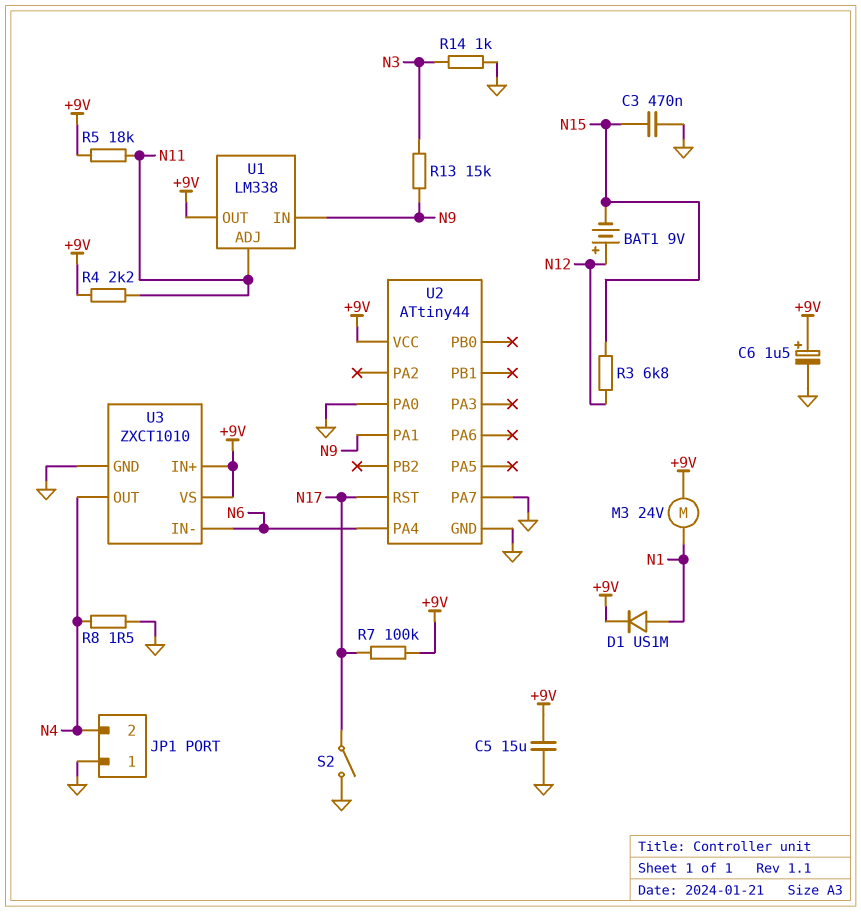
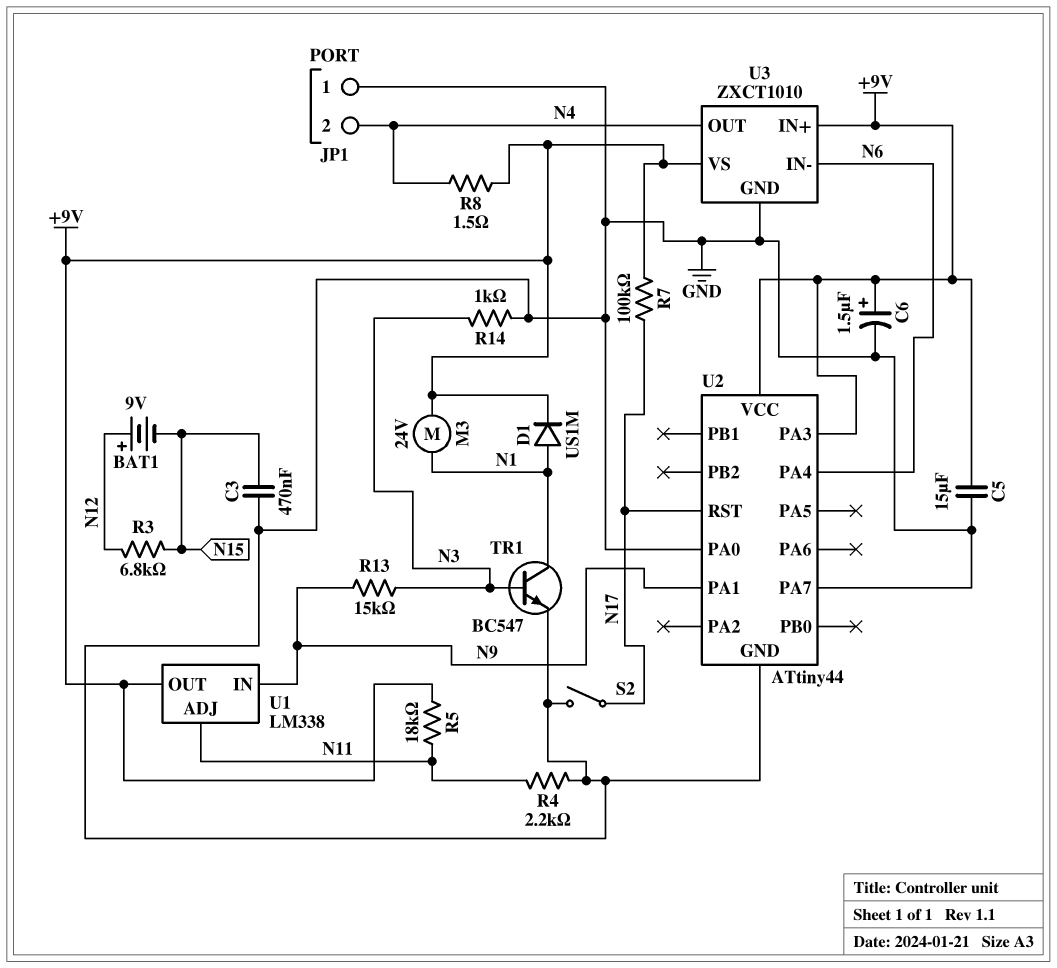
R4: 2.2k (+9V, N11) -> 2.2k (GND, N11)
R8: 1.5 (GND, N4) -> 1.5 (+9V, N4)
TR1: none -> NPN BC547 (B N3, C N1, E GND)
U2 pin PA3: none -> +9V

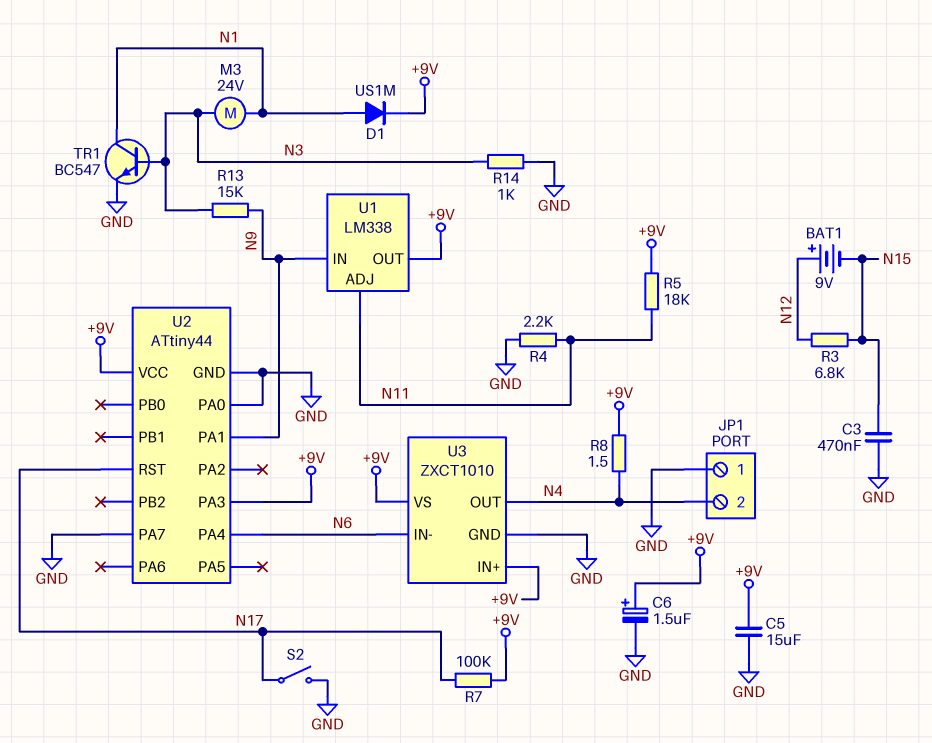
M3: motor 24V (+9V, N1) -> motor 24V (N1, N3)

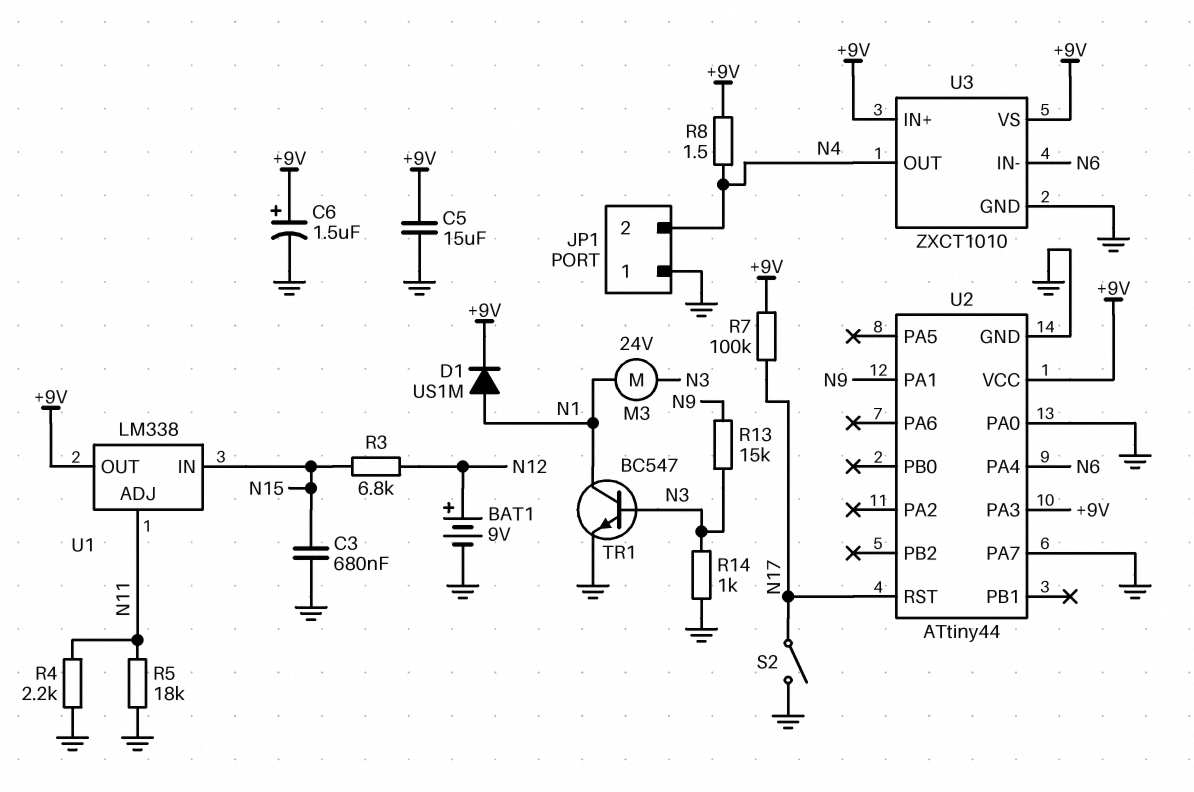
BAT1: 9V (plus N12, minus N15) -> 9V (plus N12, minus GND)
C3: 470nF (GND, N15) -> 680nF (GND, N15)
R5: 18k (+9V, N11) -> 18k (GND, N11)
U1 pin IN: N9 -> N15

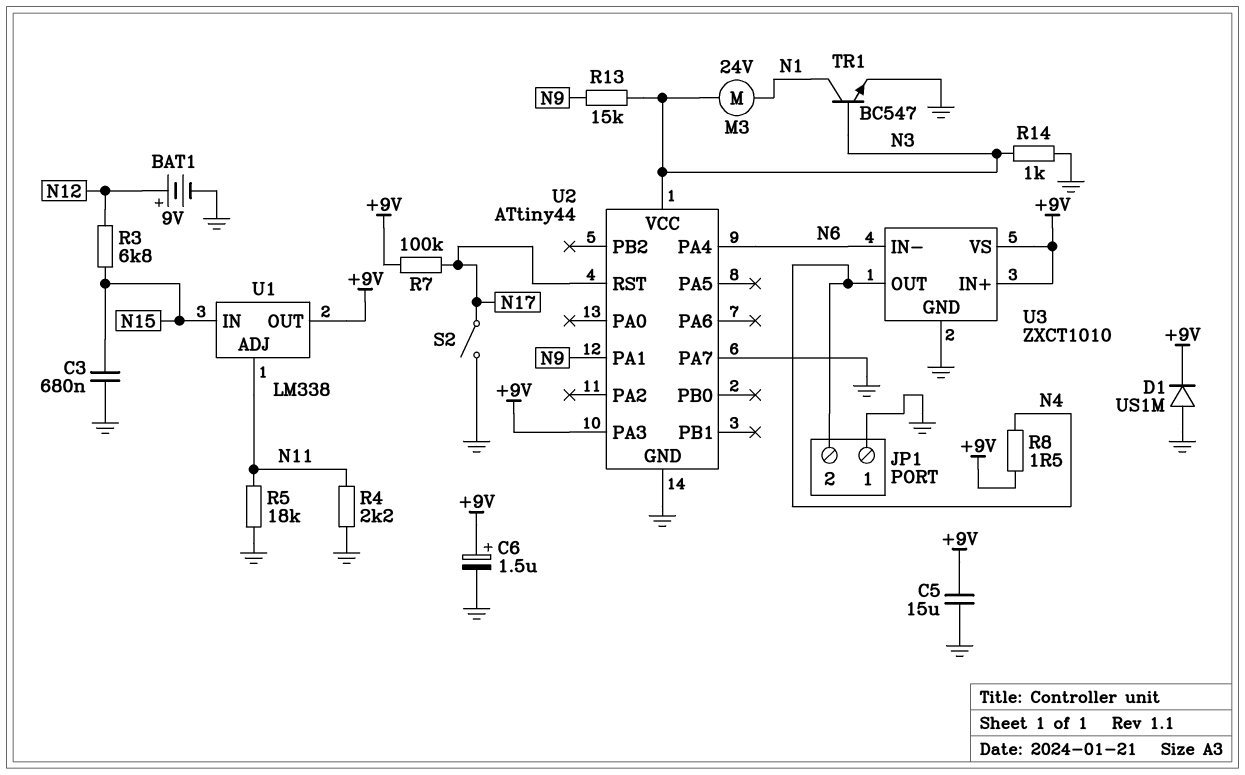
D1: diode US1M (A N1, K +9V) -> diode US1M (A GND, K +9V)
U2 pin PA0: GND -> none
U2 pin VCC: +9V -> N3

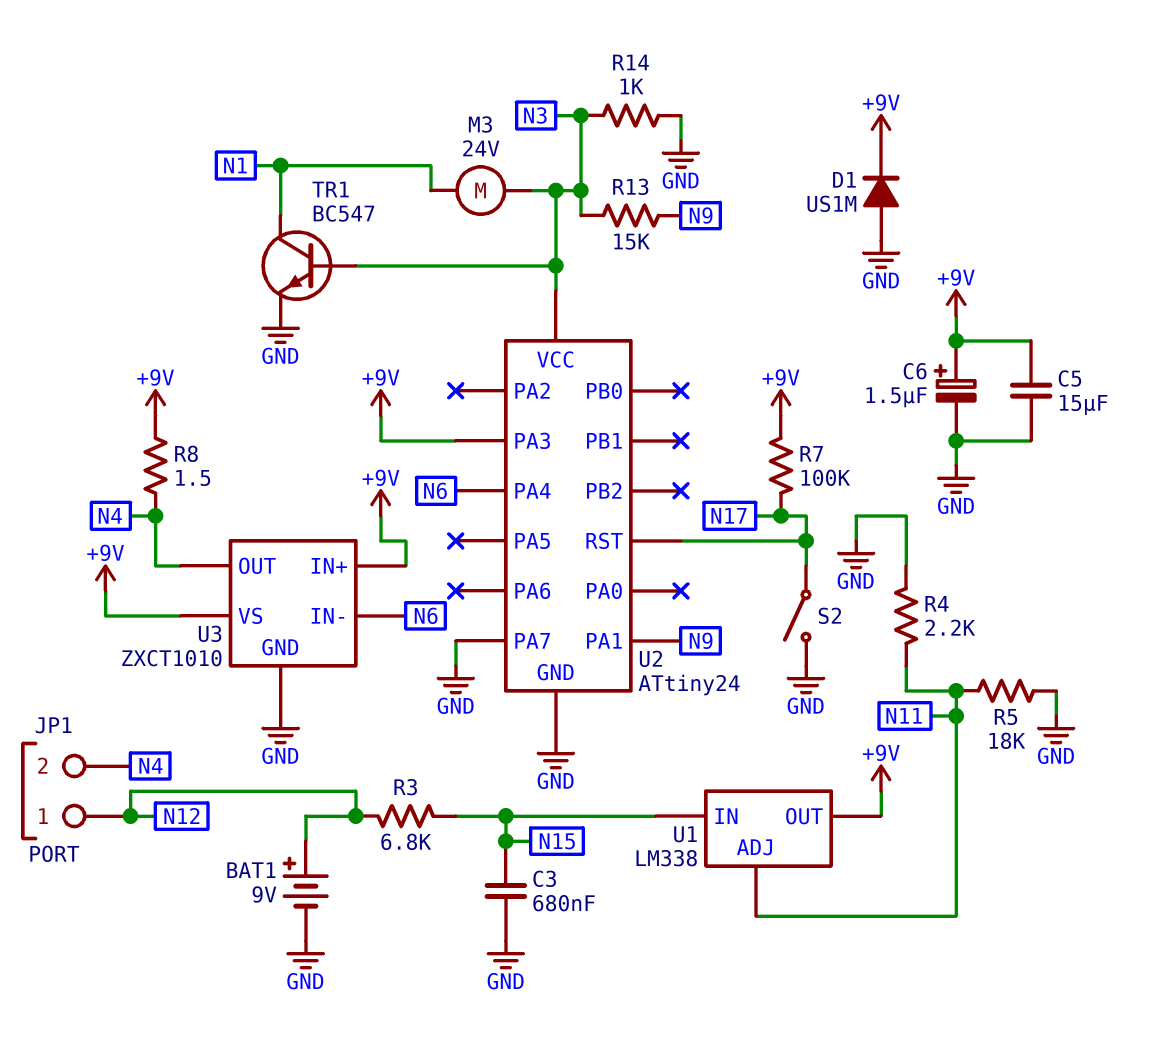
JP1 pin 1: GND -> N12
U2: ATtiny44 -> ATtiny24

